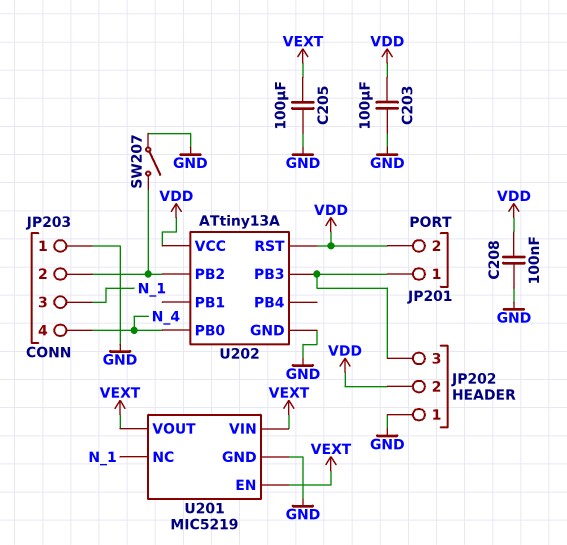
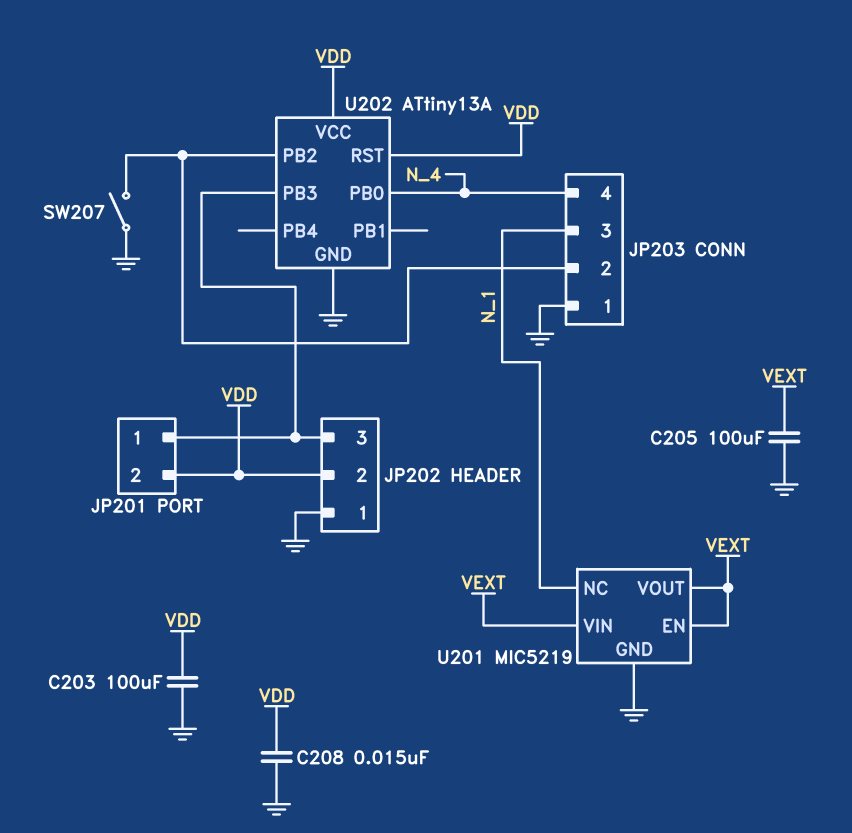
C208: 100nF (GND, VDD) -> 15nF (GND, VDD)

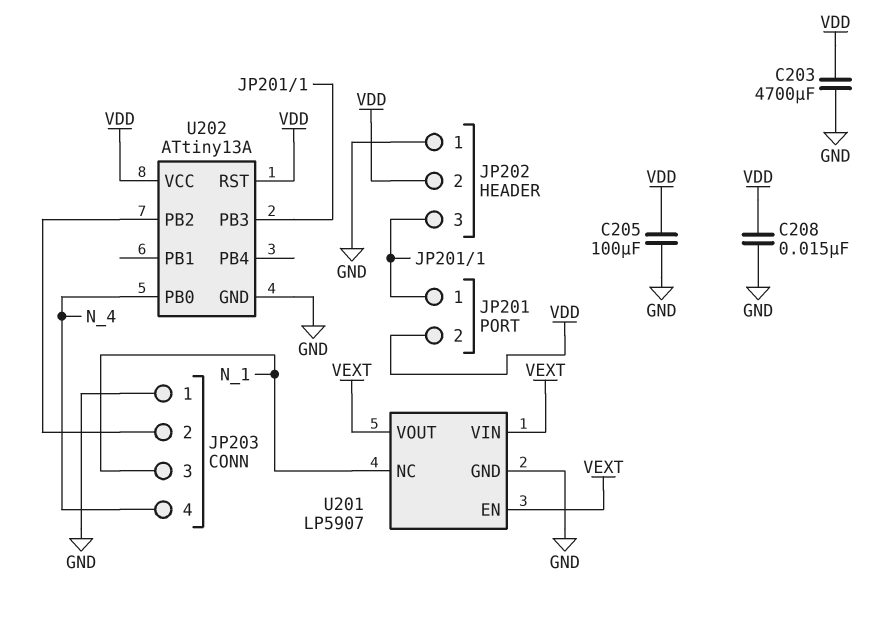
C203: 100uF (GND, VDD) -> 4700uF (GND, VDD)
C205: 100uF (GND, VEXT) -> 100uF (GND, VDD)
SW207: switch (GND, JP203/2) -> none
U201: MIC5219 -> LP5907

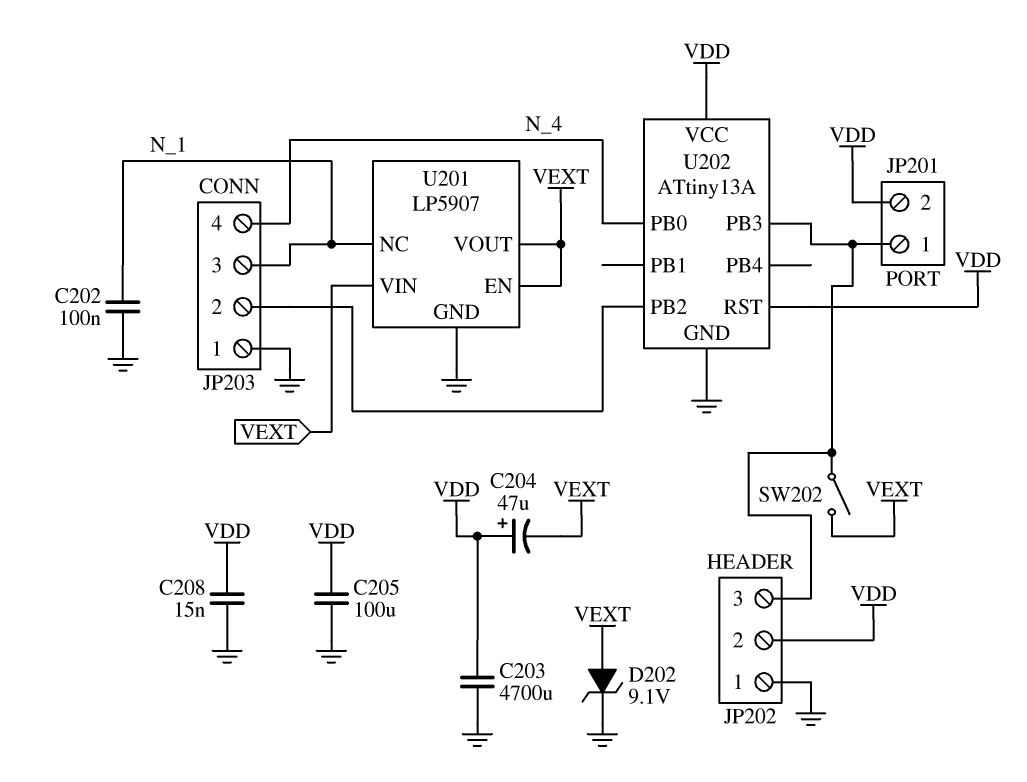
C202: none -> 100nF (GND, N_1)
C204: none -> 47uF (plus VDD, minus VEXT)
D202: none -> zener 9.1V (A VEXT, K GND)
SW202: none -> switch (JP201/1, VEXT)

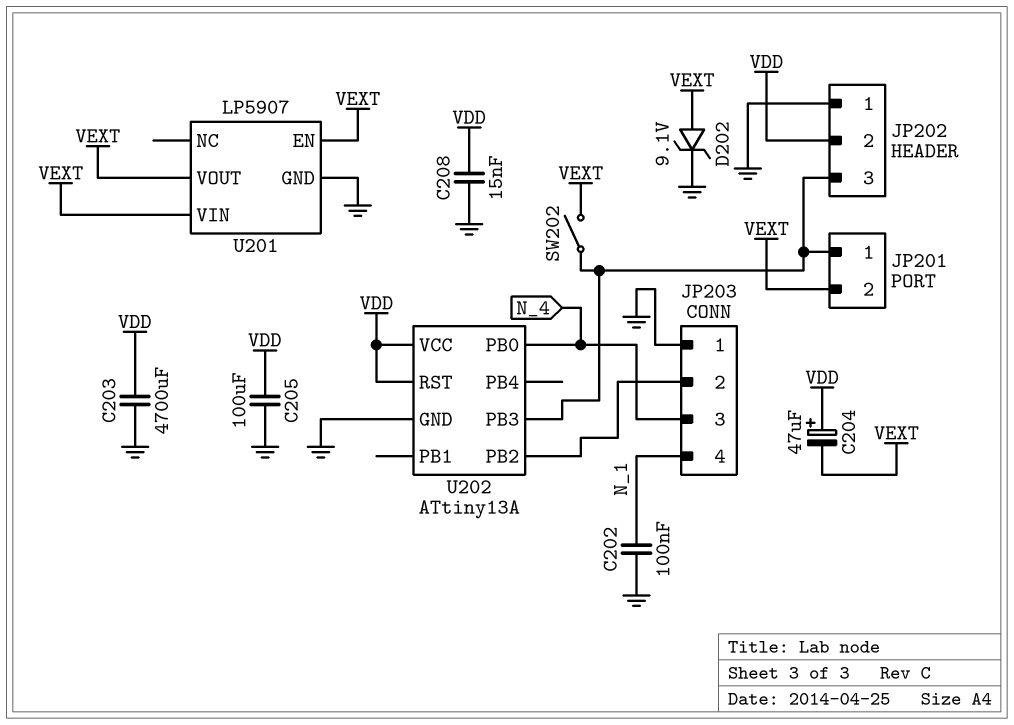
JP201 pin 2: VDD -> VEXT
JP203 pin 3: N_1 -> N_4
JP203 pin 4: N_4 -> N_1
U201 pin NC: N_1 -> none

